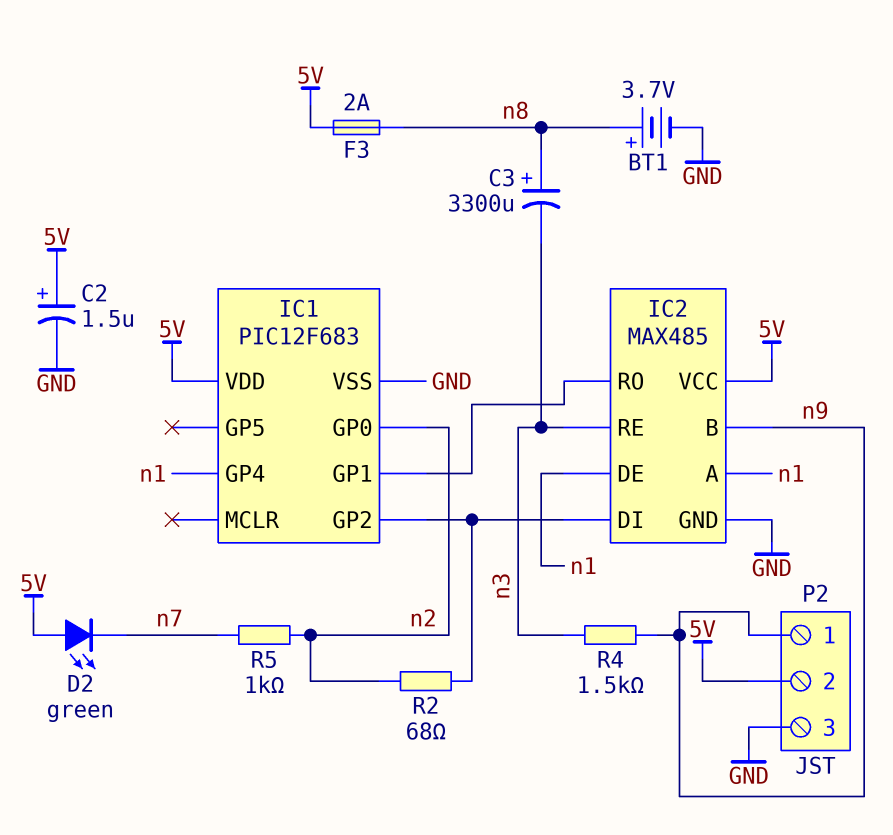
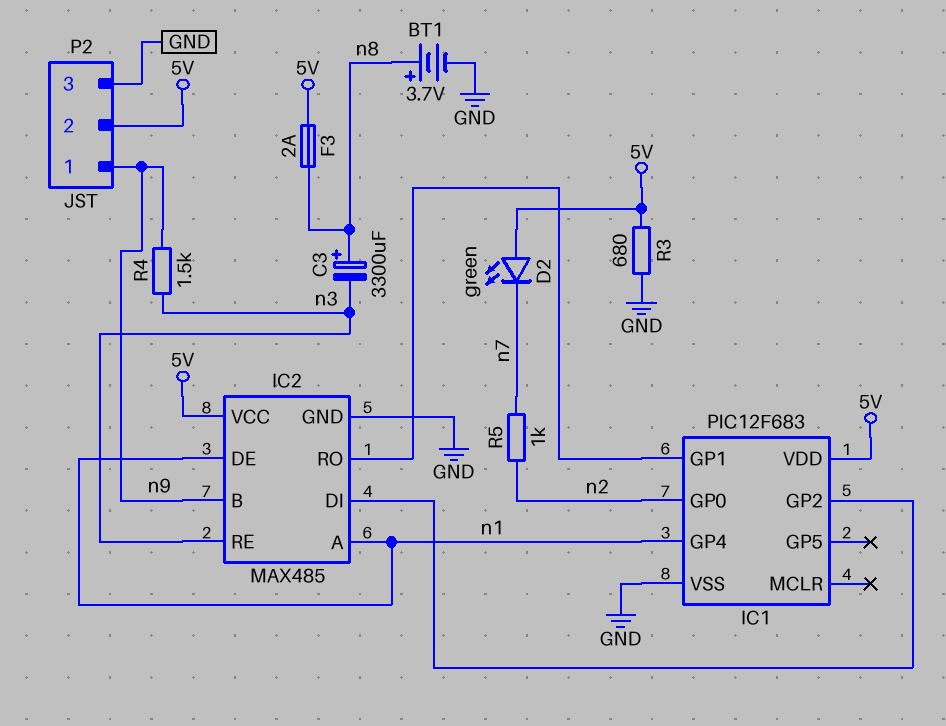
C2: 1.5uF (plus 5V, minus GND) -> none
R2: 68 (IC1/GP2, n2) -> none
R3: none -> 680 (5V, GND)

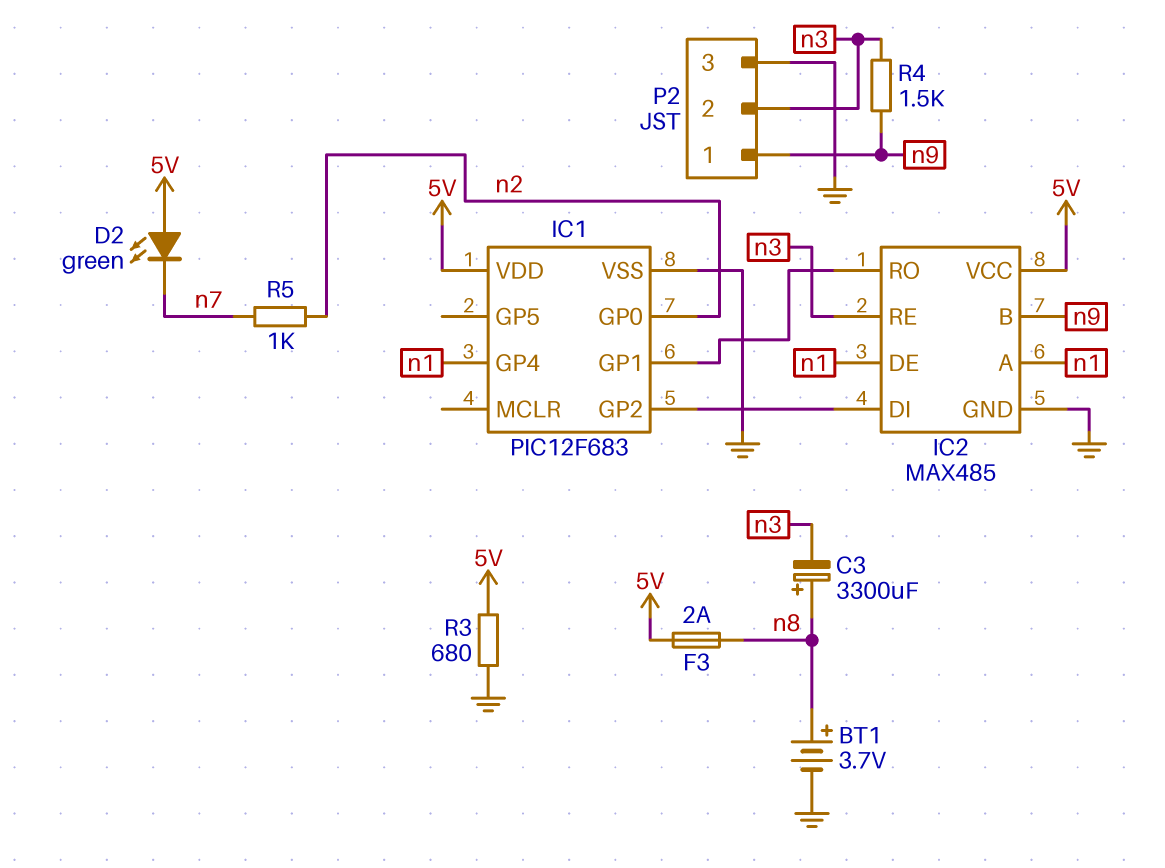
P2 pin 2: 5V -> n3

